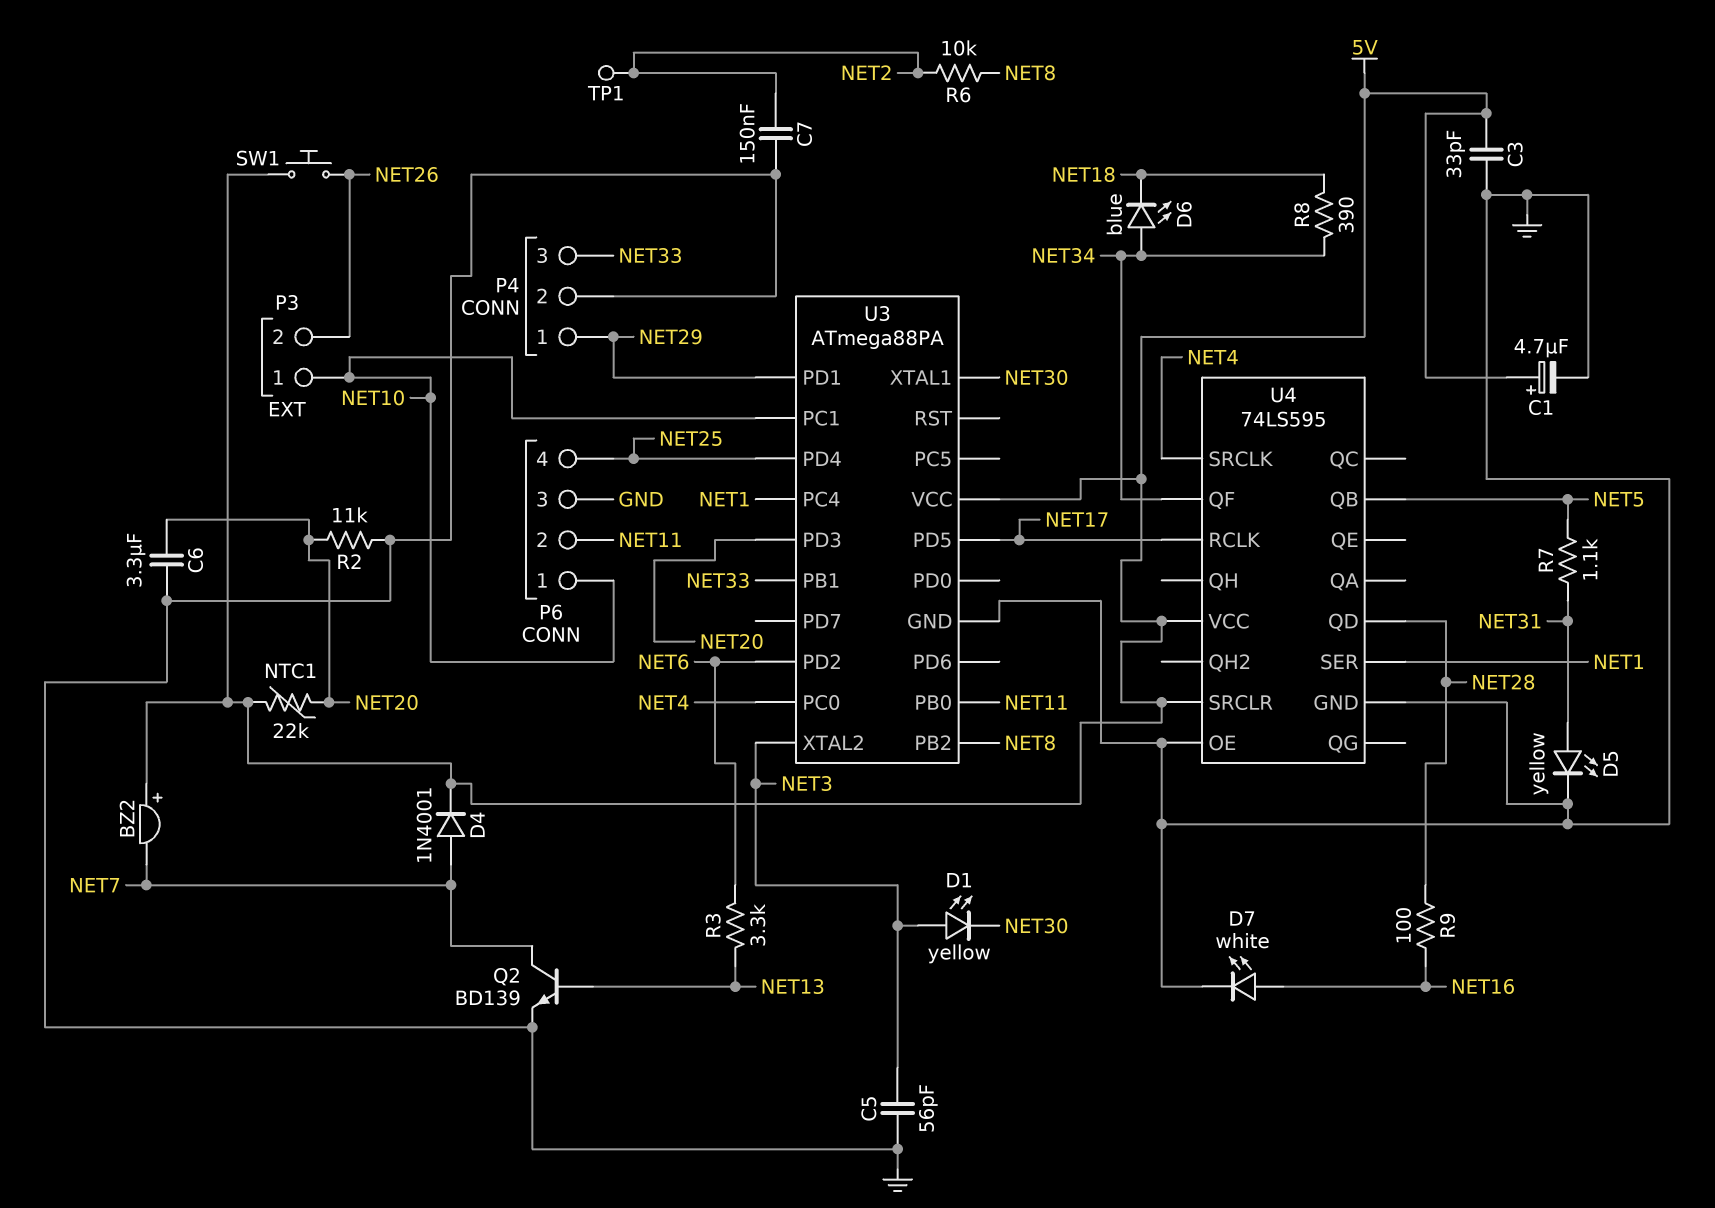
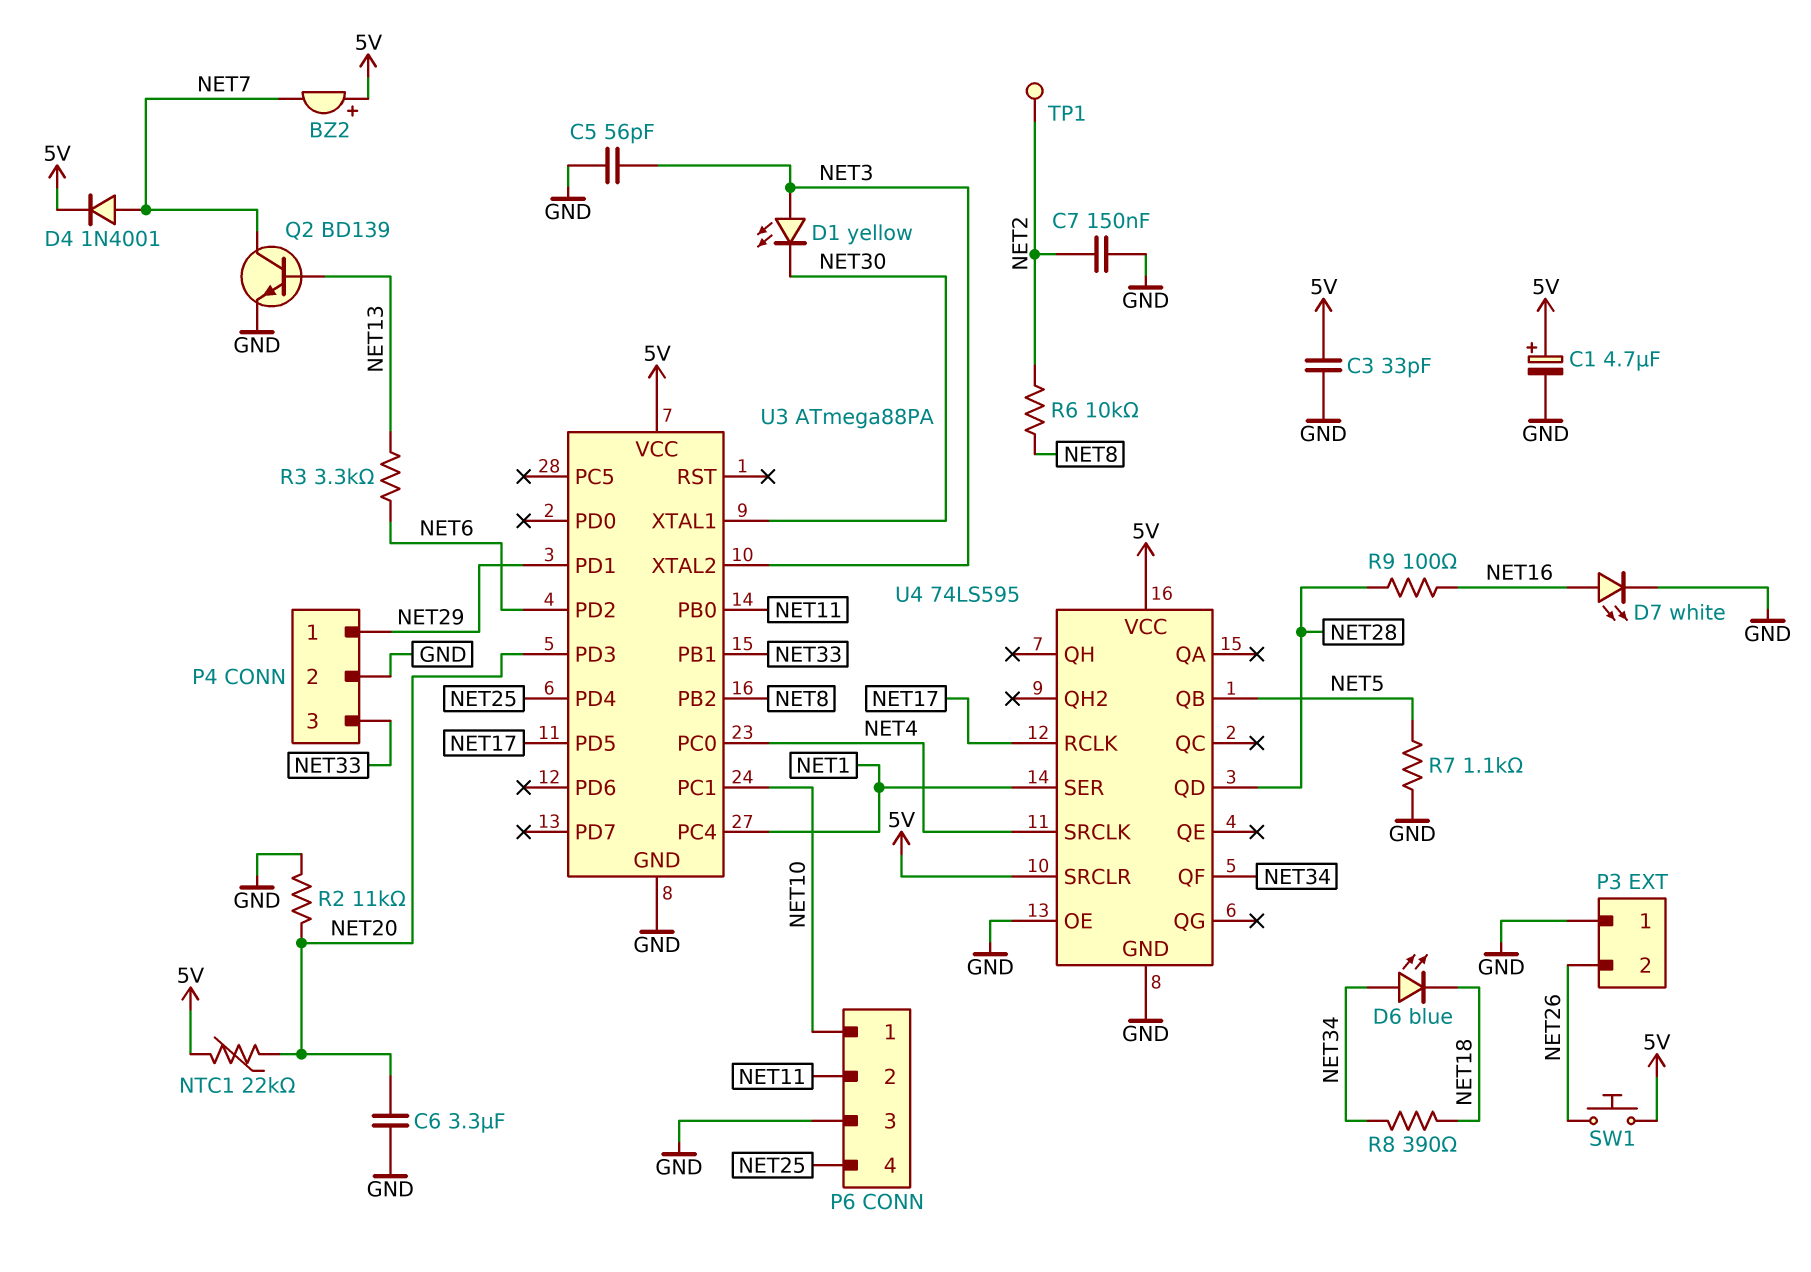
D5: LED yellow (A NET31, K GND) -> none
P3 pin 1: NET10 -> GND
R7: 1.1k (NET5, NET31) -> 1.1k (GND, NET5)

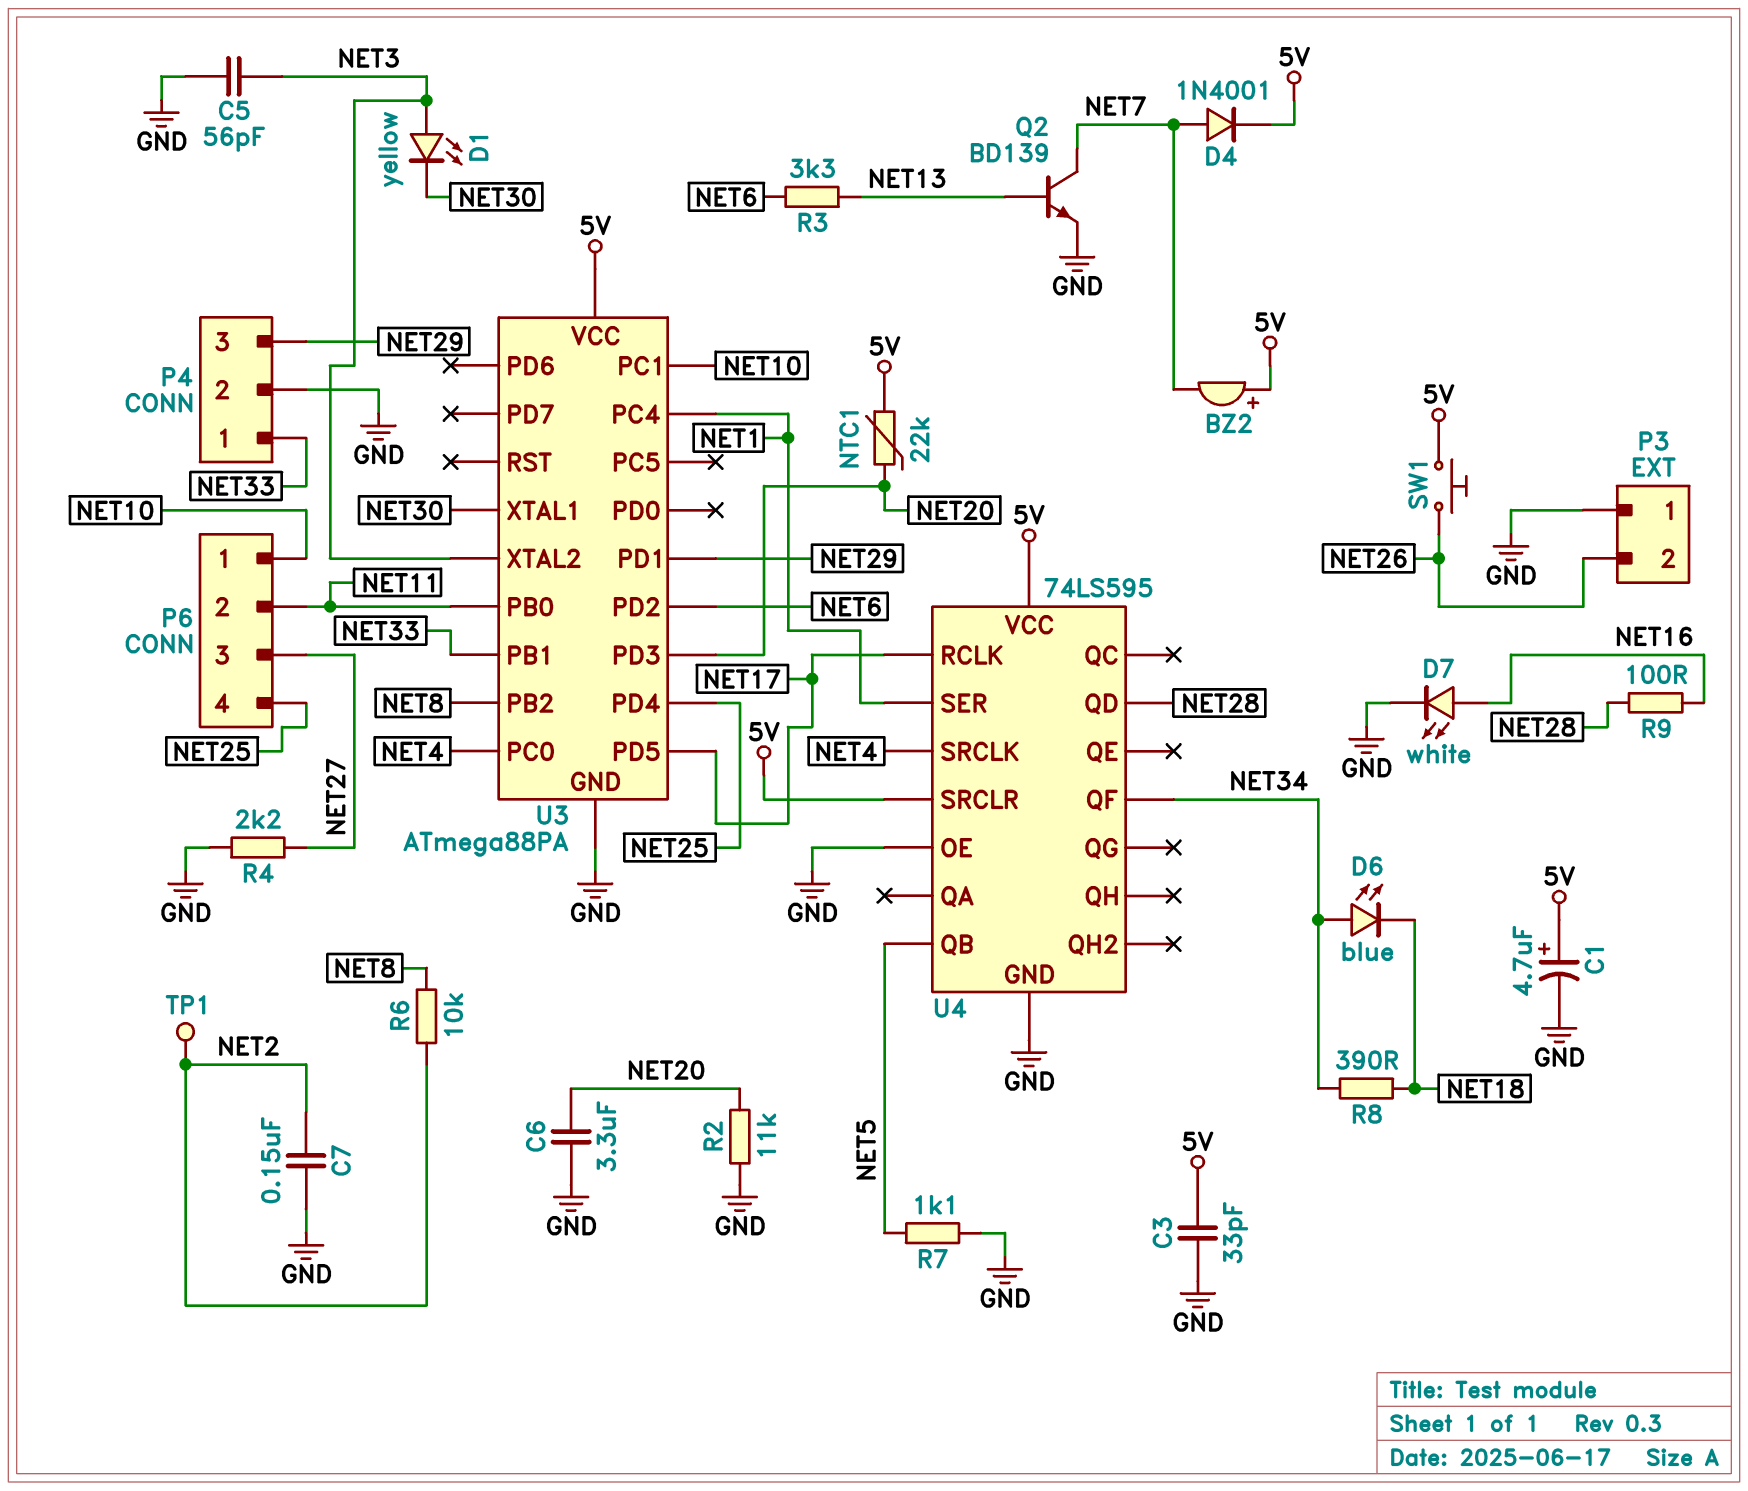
P4 pin 1: NET29 -> NET33
P4 pin 3: NET33 -> NET29
P6 pin 3: GND -> NET27
R4: none -> 2.2k (GND, NET27)

